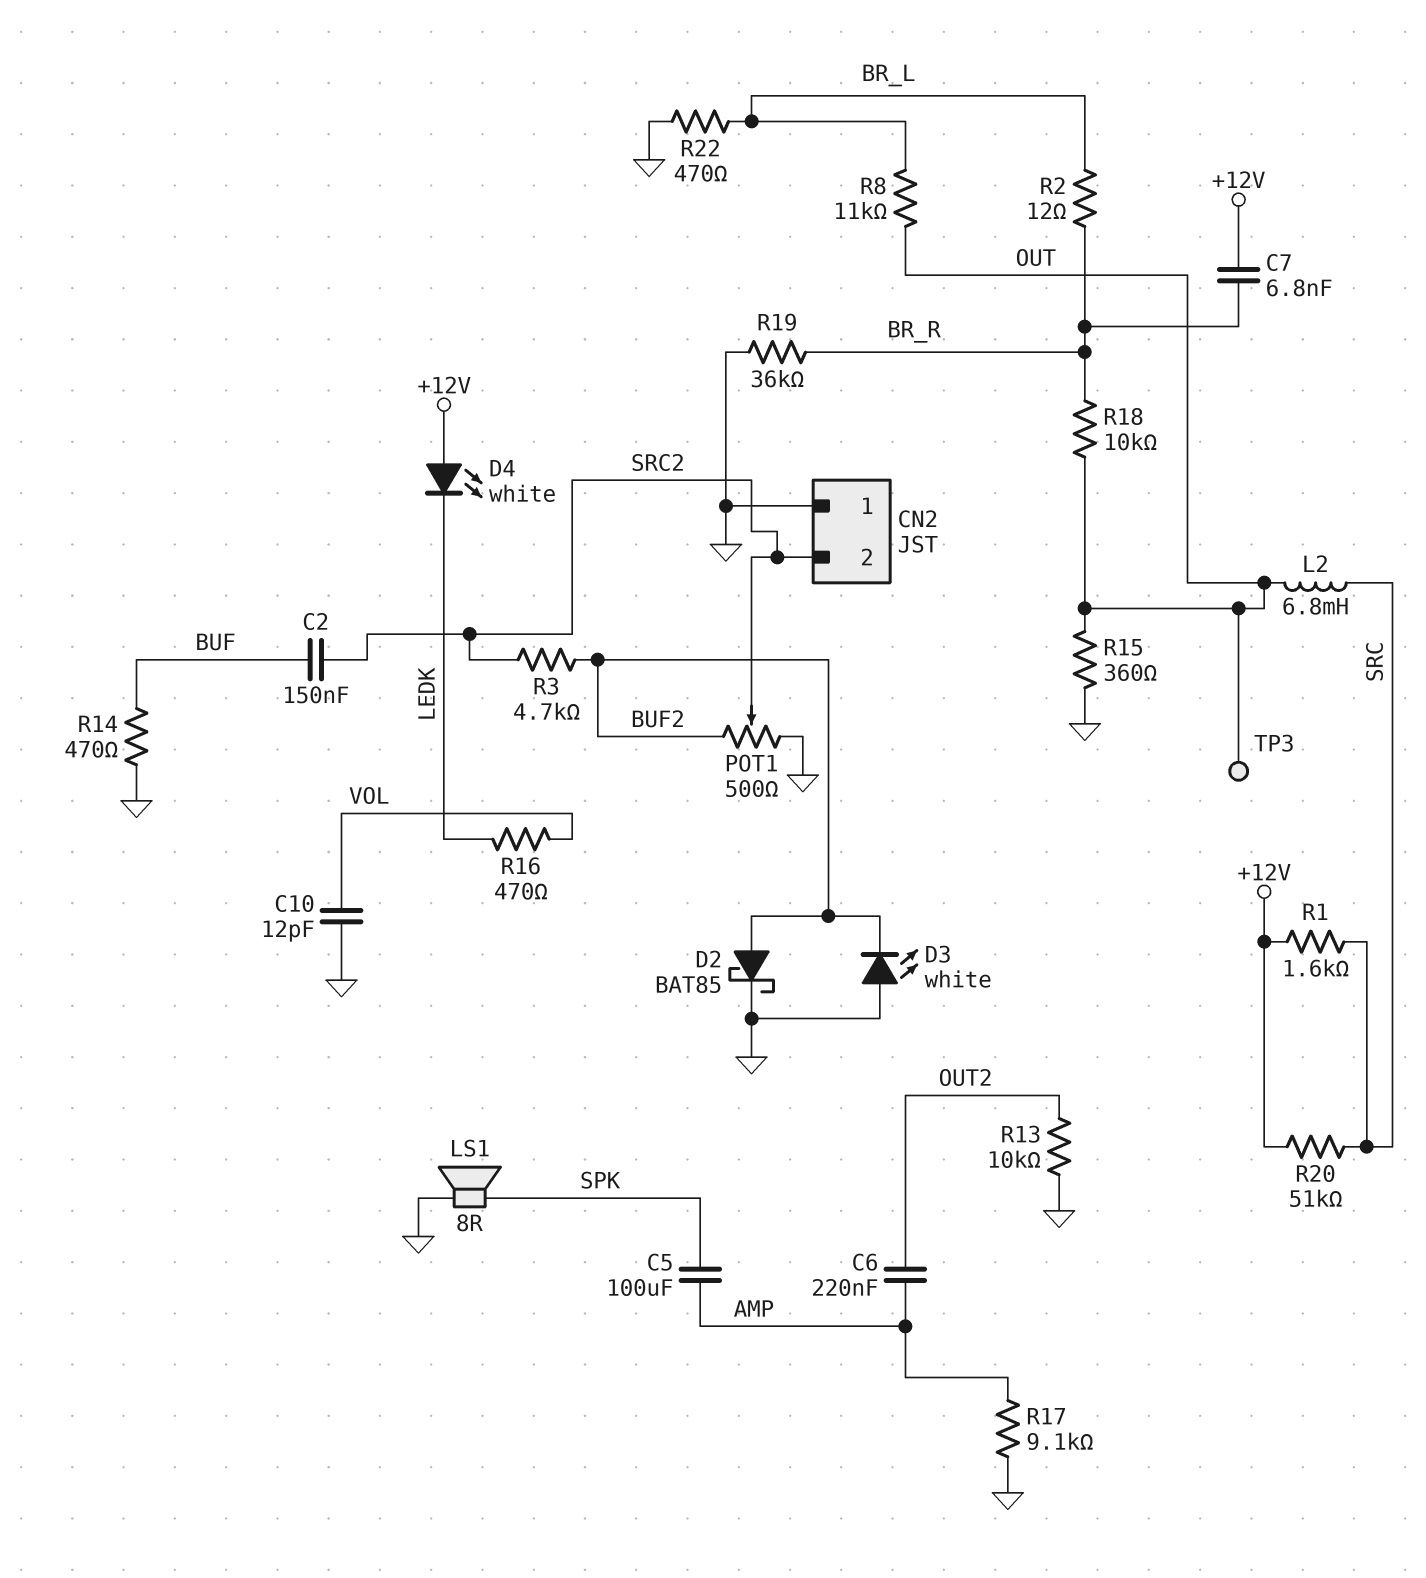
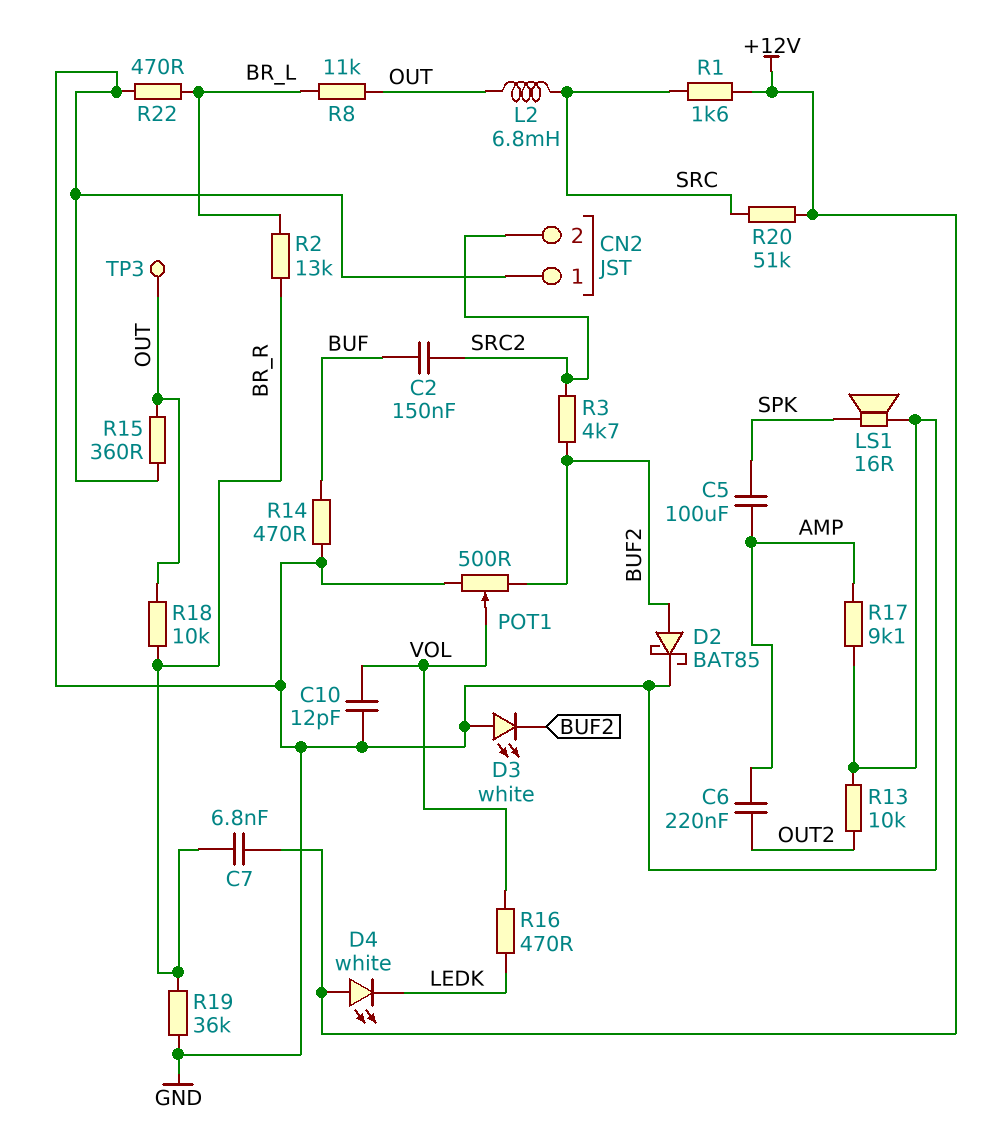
LS1: speaker 8R (GND, SPK) -> speaker 16R (GND, SPK)
POT1: 500 (BUF2, GND, wiper SRC2) -> 500 (BUF2, GND, wiper VOL)
R2: 12 (BR_L, BR_R) -> 13k (BR_L, BR_R)

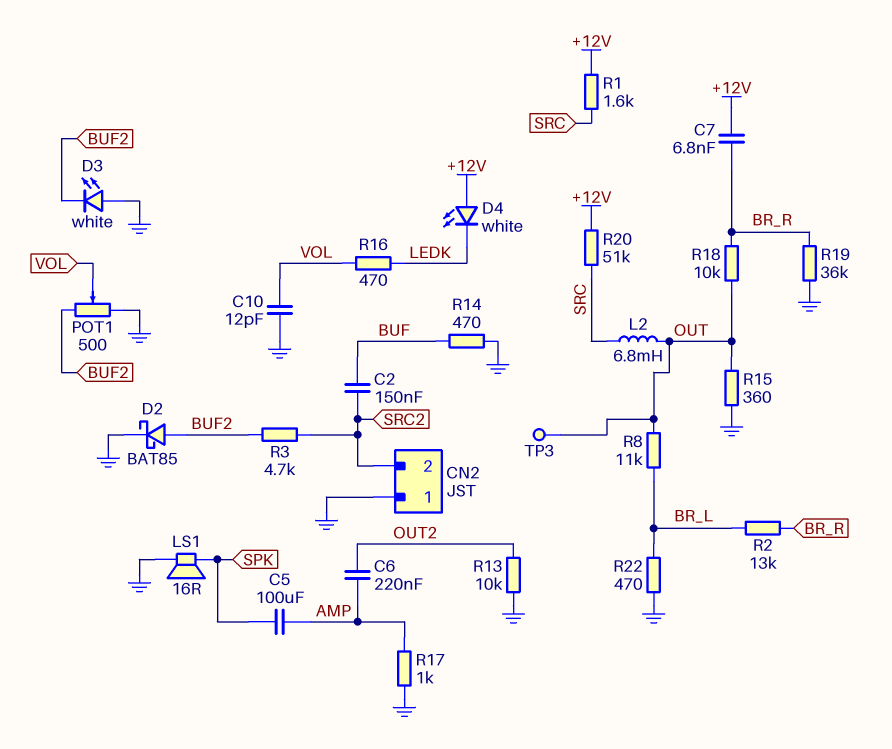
R17: 9.1k (AMP, GND) -> 1k (AMP, GND)

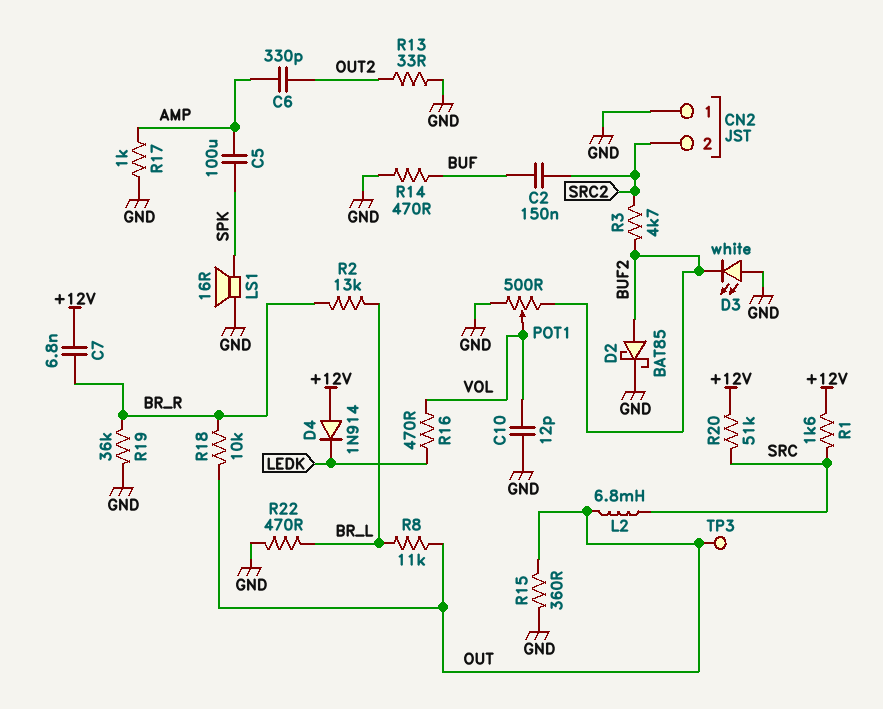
C6: 220nF (AMP, OUT2) -> 330pF (AMP, OUT2)
D4: LED white (A +12V, K LEDK) -> diode 1N914 (A +12V, K LEDK)
R13: 10k (GND, OUT2) -> 33 (GND, OUT2)

